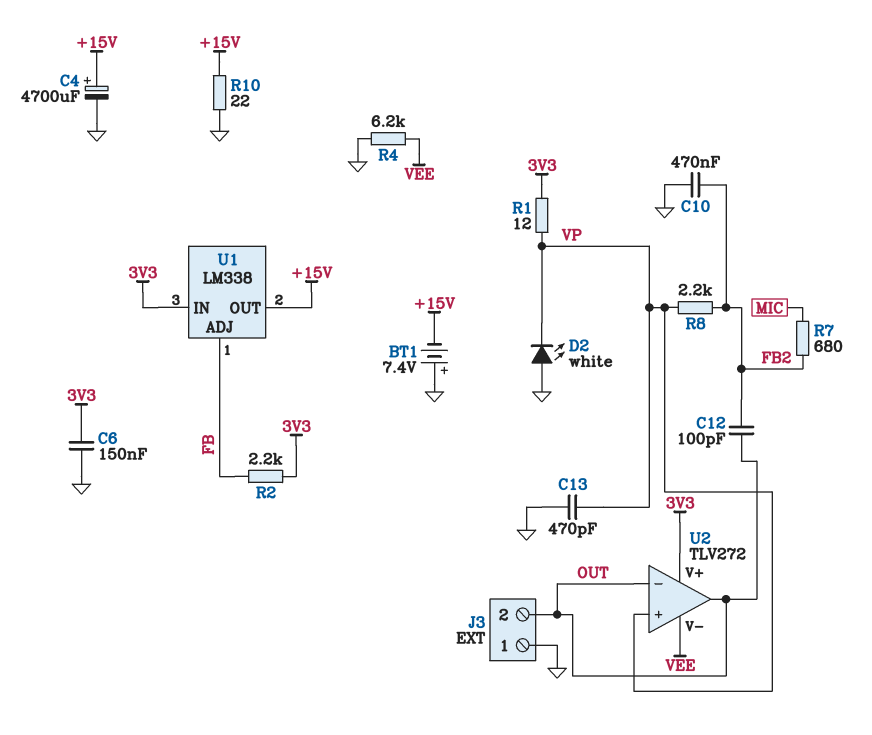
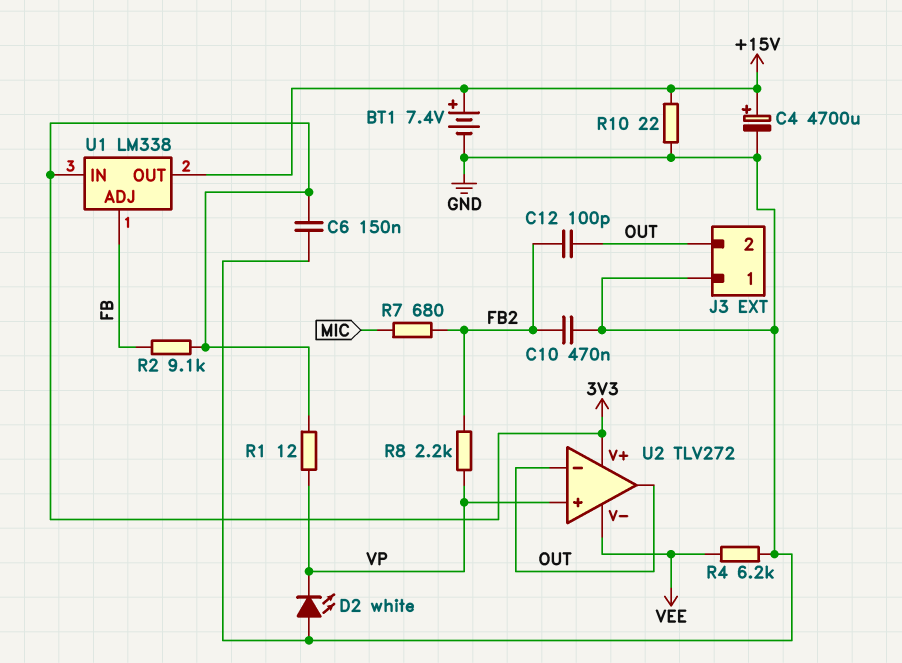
BT1: 7.4V (plus GND, minus +15V) -> 7.4V (plus +15V, minus GND)
C13: 470pF (GND, VP) -> none
R2: 2.2k (3V3, FB) -> 9.1k (3V3, FB)

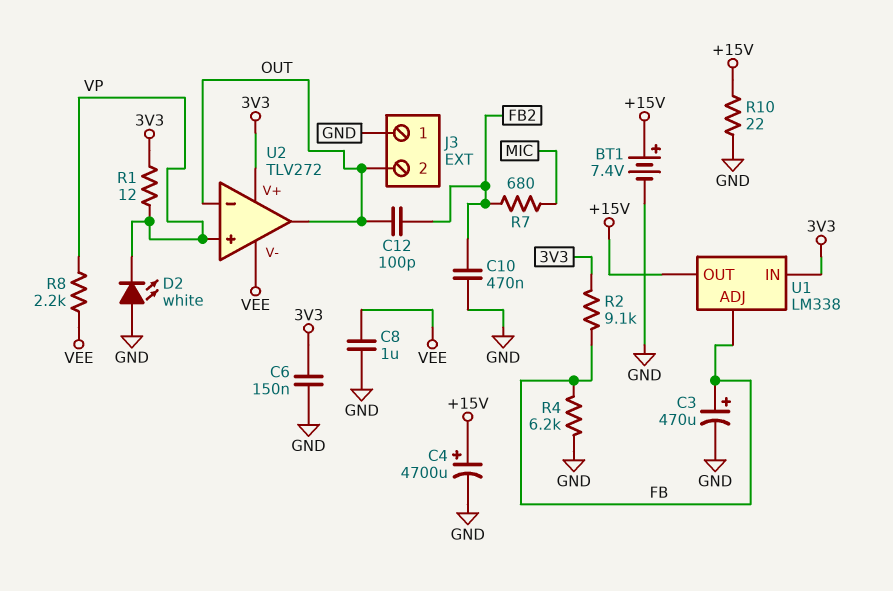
C3: none -> 470uF (plus FB, minus GND)
C8: none -> 1uF (GND, VEE)
R4: 6.2k (GND, VEE) -> 6.2k (FB, GND)
R8: 2.2k (FB2, VP) -> 2.2k (VEE, VP)

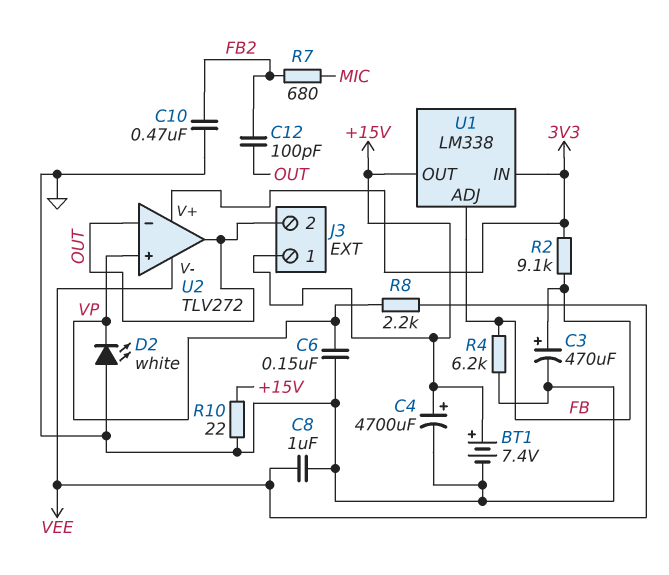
C6: 150nF (3V3, GND) -> 150nF (GND, VP)
J3 pin 1: GND -> +15V
R1: 12 (3V3, VP) -> none

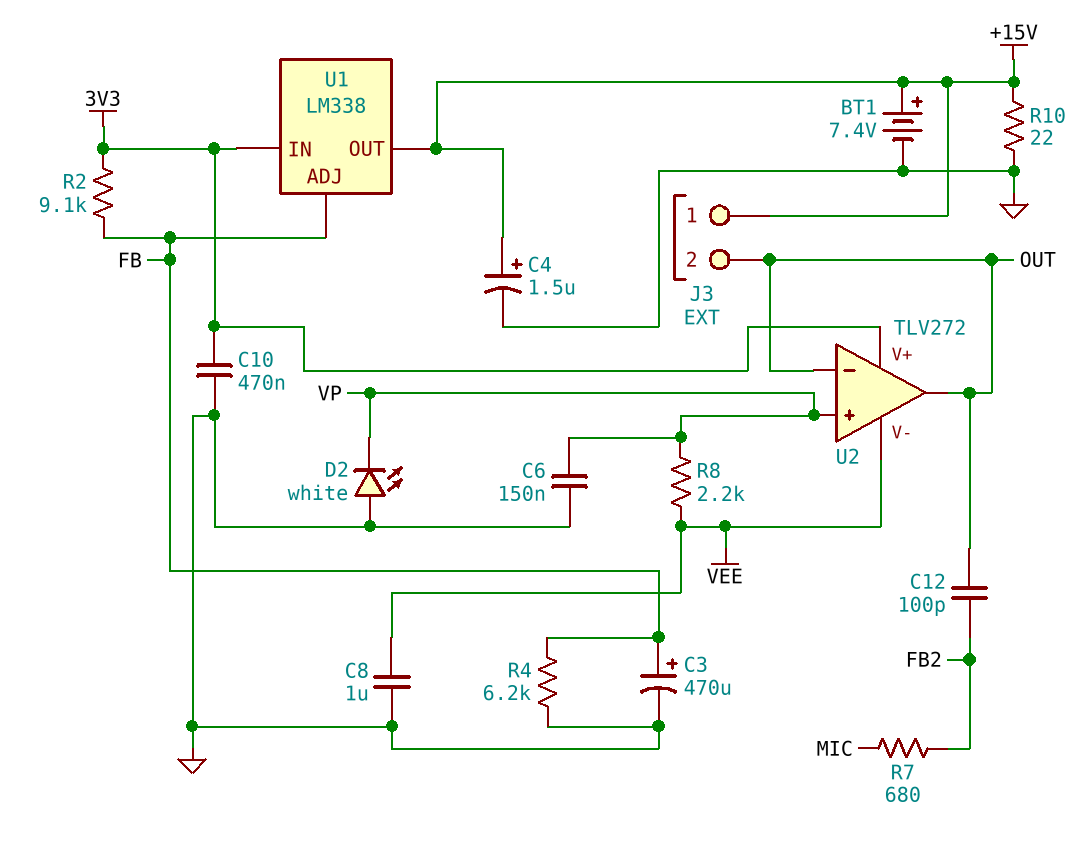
C4: 4700uF (plus +15V, minus GND) -> 1.5uF (plus +15V, minus GND)
C10: 470nF (FB2, GND) -> 470nF (3V3, GND)

